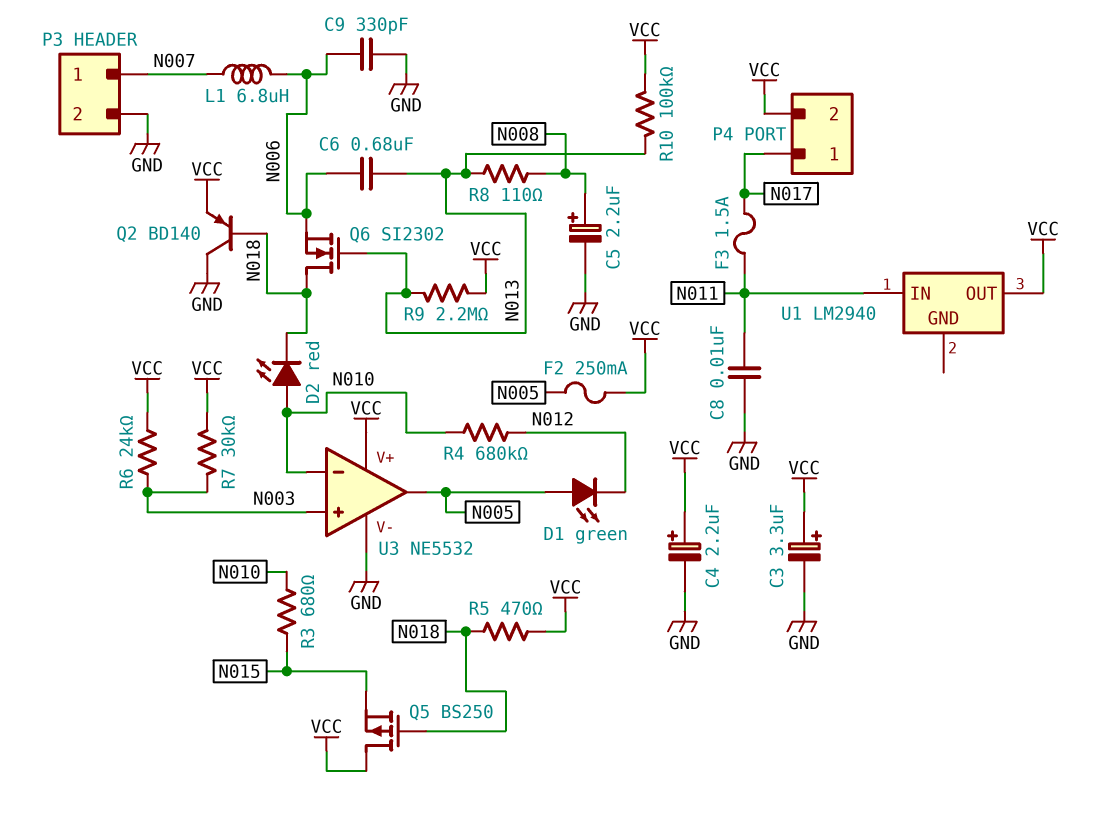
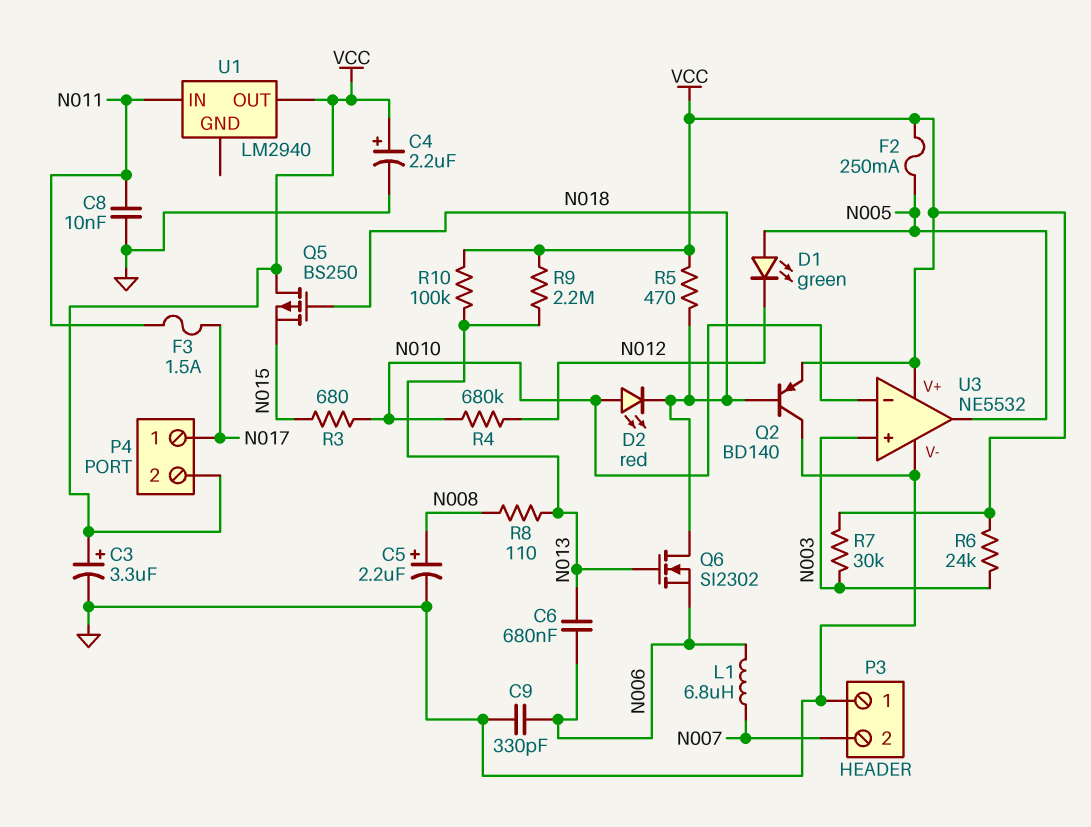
P3 pin 1: N007 -> GND
P3 pin 2: GND -> N007

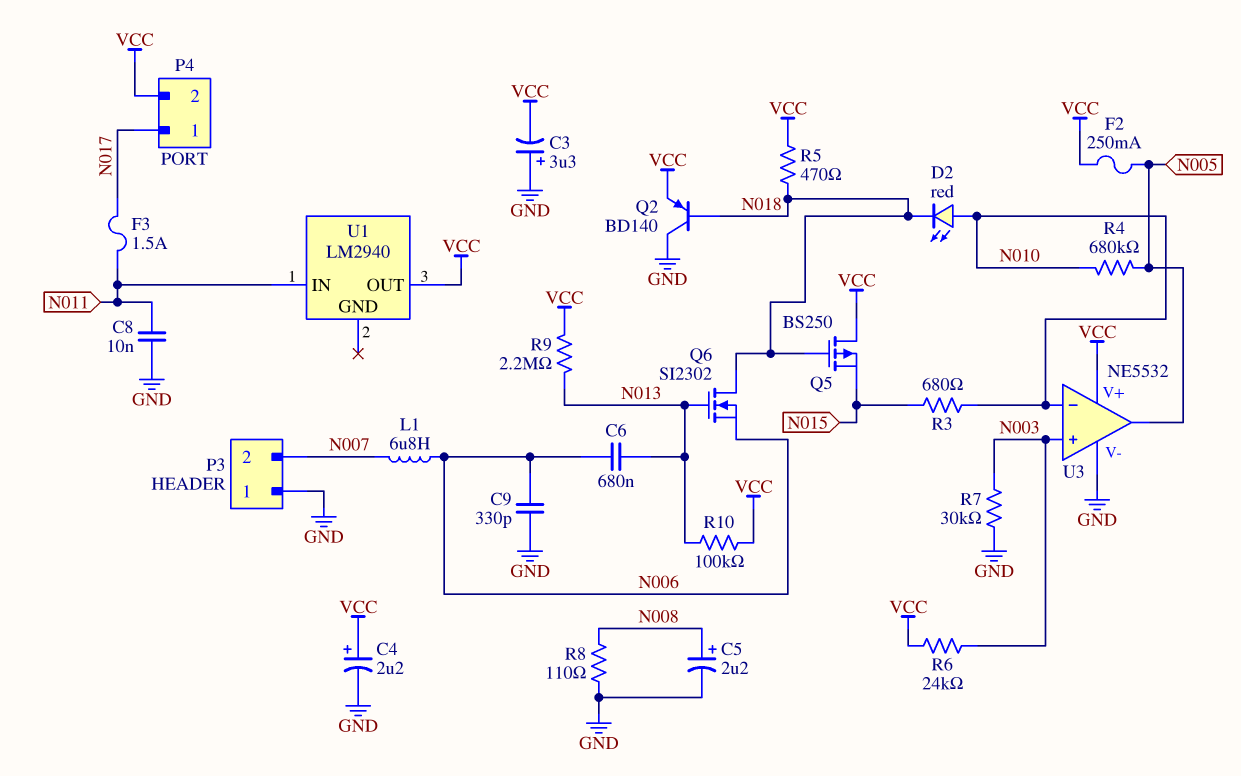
C3: 3.3uF (plus VCC, minus GND) -> 3.3uF (plus GND, minus VCC)
D1: LED green (A N005, K N012) -> none
R4: 680k (N010, N012) -> 680k (N005, N010)
R7: 30k (N003, VCC) -> 30k (GND, N003)
R8: 110 (N008, N013) -> 110 (GND, N008)

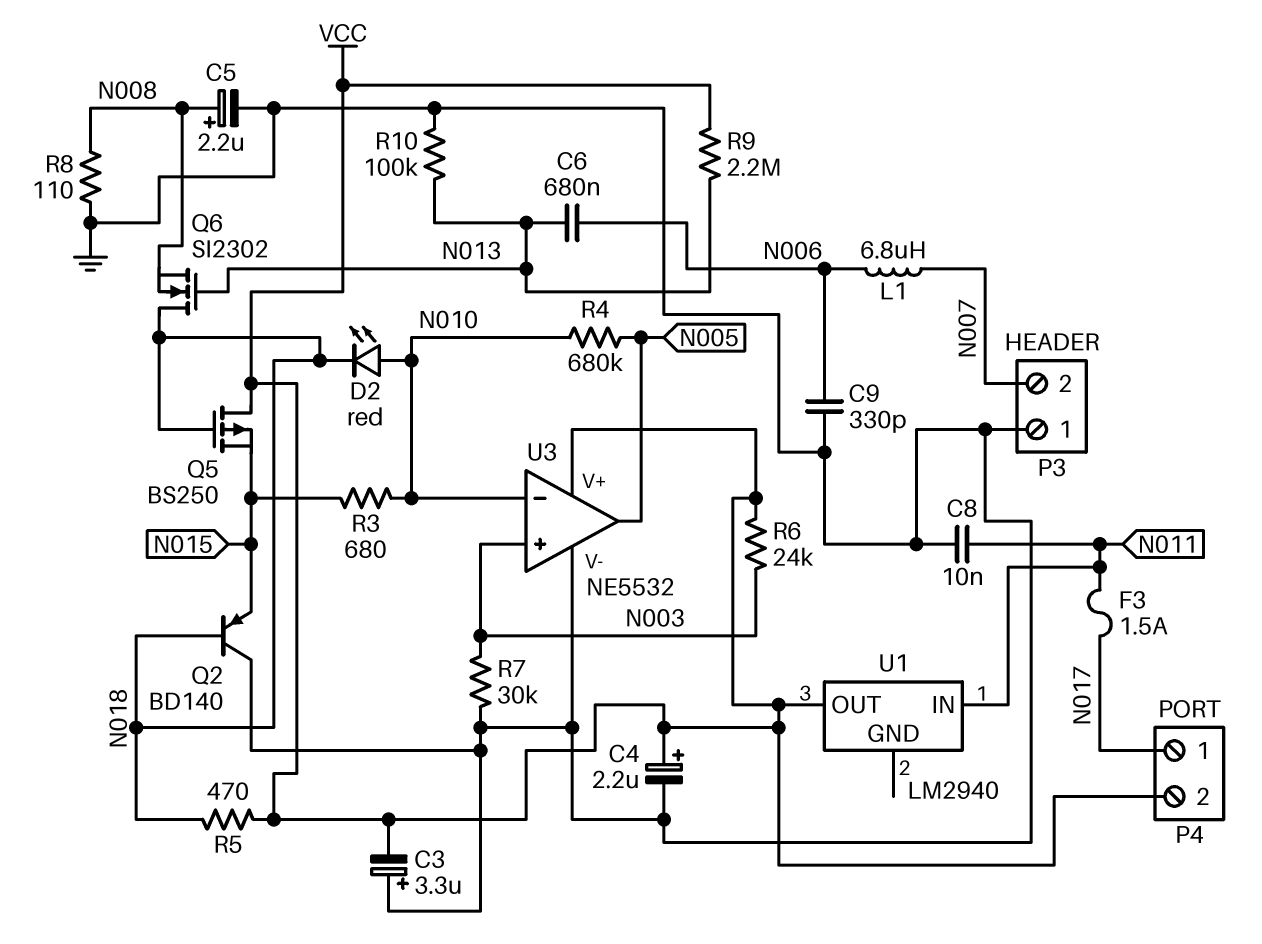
F2: 250mA (N005, VCC) -> none
Q2: PNP BD140 (B N018, C GND, E VCC) -> PNP BD140 (B N018, C GND, E N015)
Q6: NMOS SI2302 (G N013, D N018, S N006) -> NMOS SI2302 (G N013, D N018, S N008)
R10: 100k (N013, VCC) -> 100k (GND, N013)

